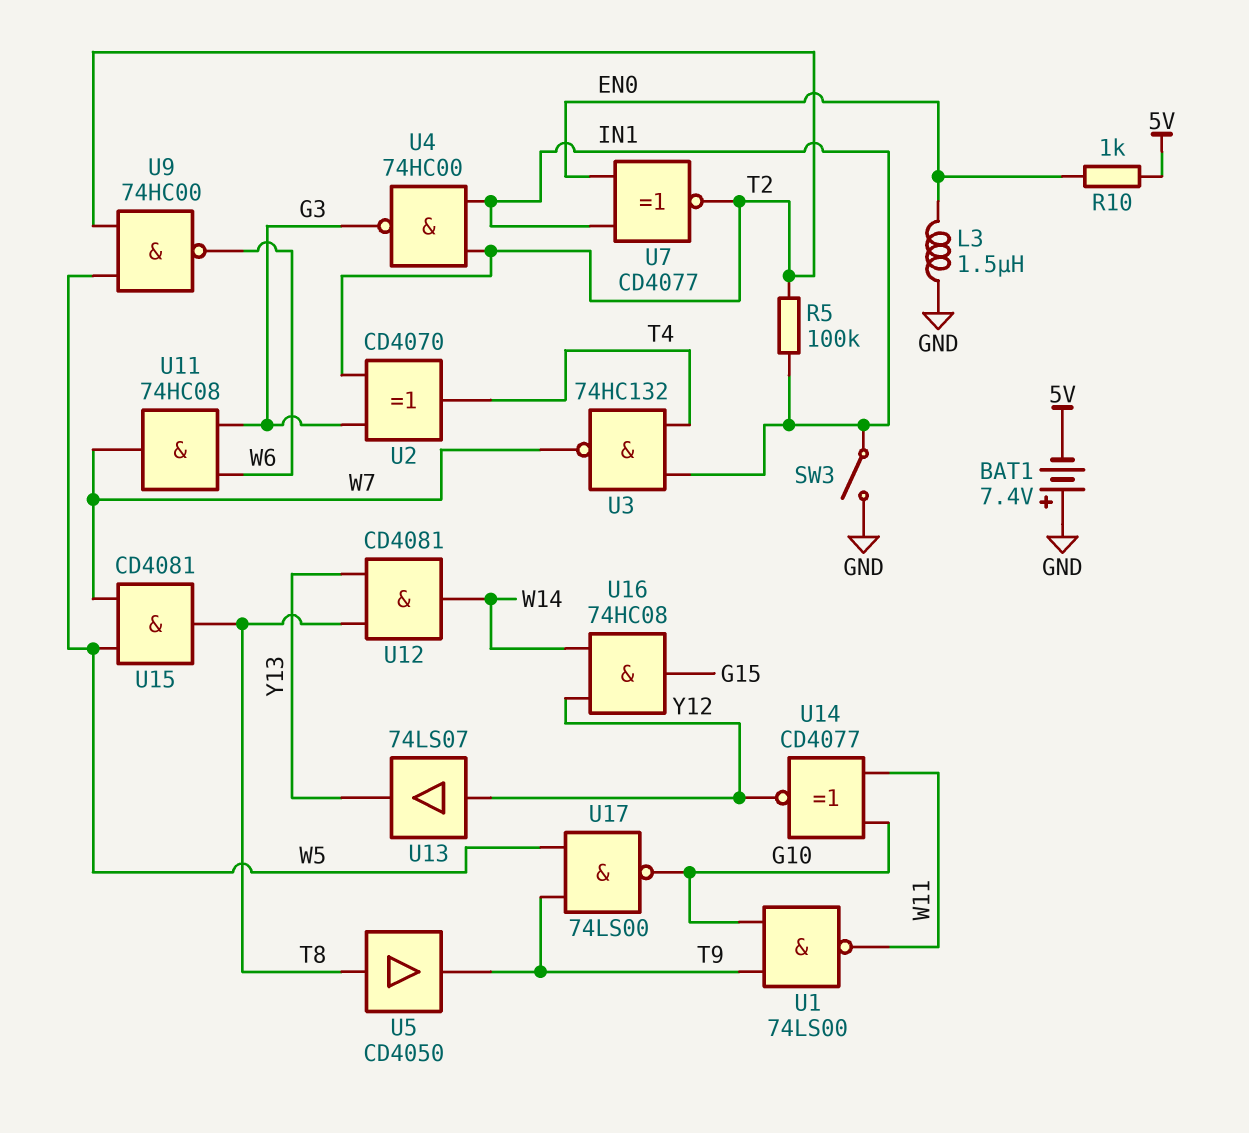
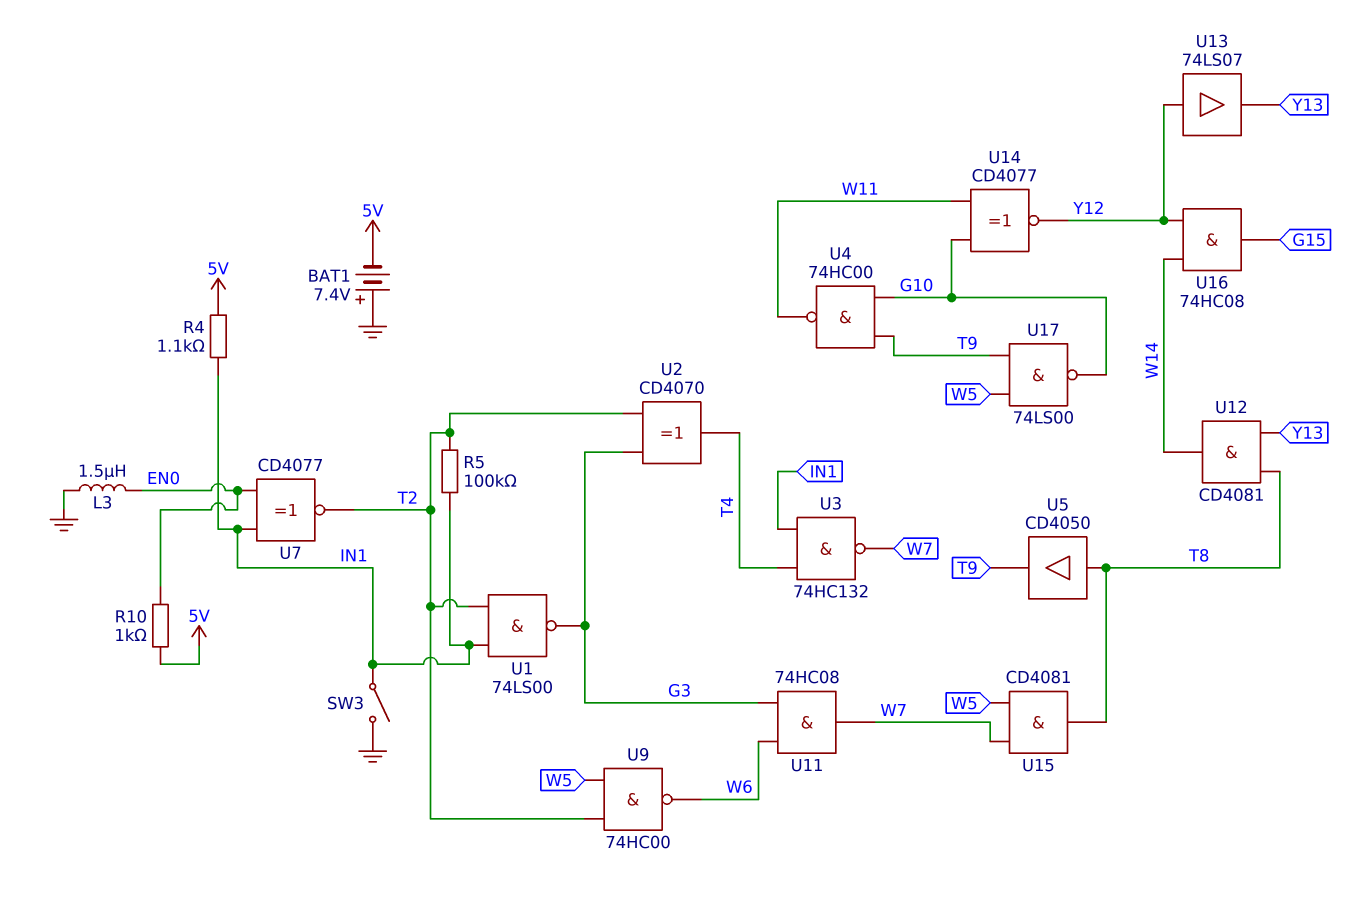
R4: none -> 1.1k (5V, IN1)
U1: NAND 74LS00 (in G10, in T9, out W11) -> NAND 74LS00 (in IN1, in T2, out G3)
U4: NAND 74HC00 (in IN1, in T2, out G3) -> NAND 74HC00 (in G10, in T9, out W11)

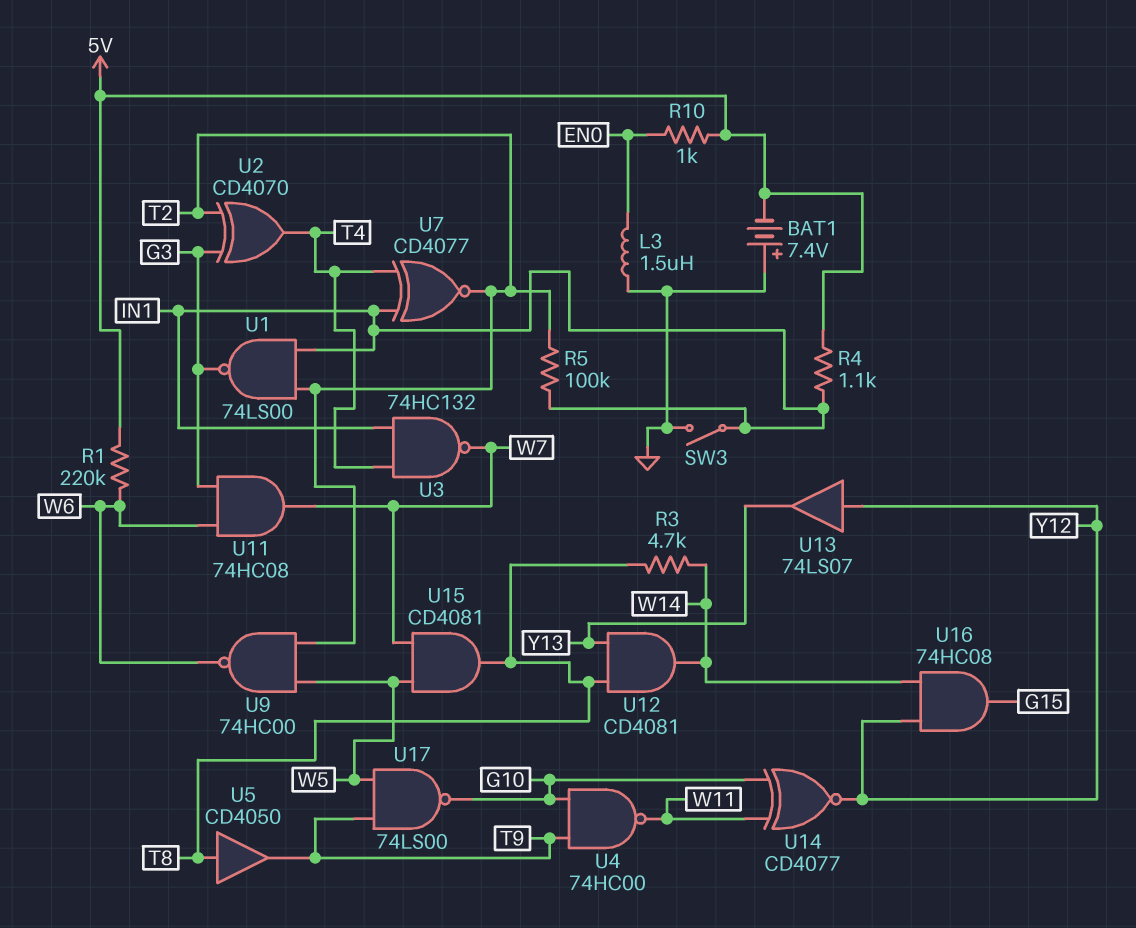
R1: none -> 220k (5V, W6)
R3: none -> 4.7k (T8, W14)
U7: XNOR CD4077 (in EN0, in IN1, out T2) -> XNOR CD4077 (in IN1, in T4, out T2)

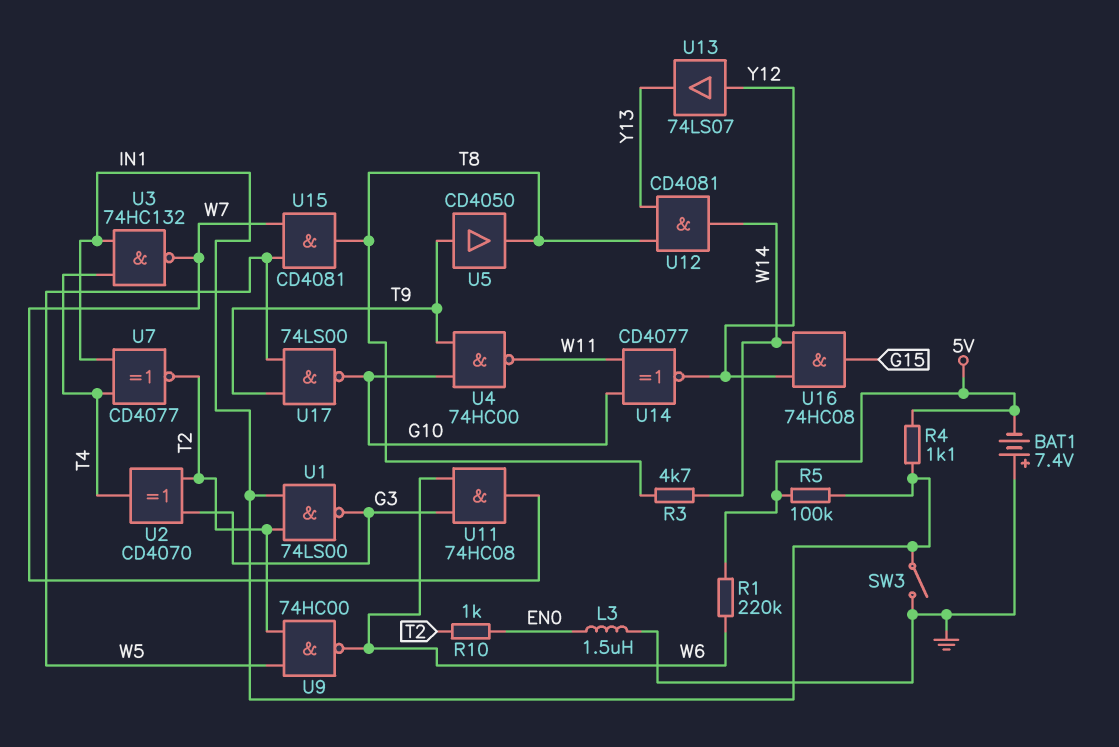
R5: 100k (IN1, T2) -> 100k (5V, IN1)
R10: 1k (5V, EN0) -> 1k (EN0, T2)
U5: buffer CD4050 (in T8, out T9) -> buffer CD4050 (in T9, out T8)

